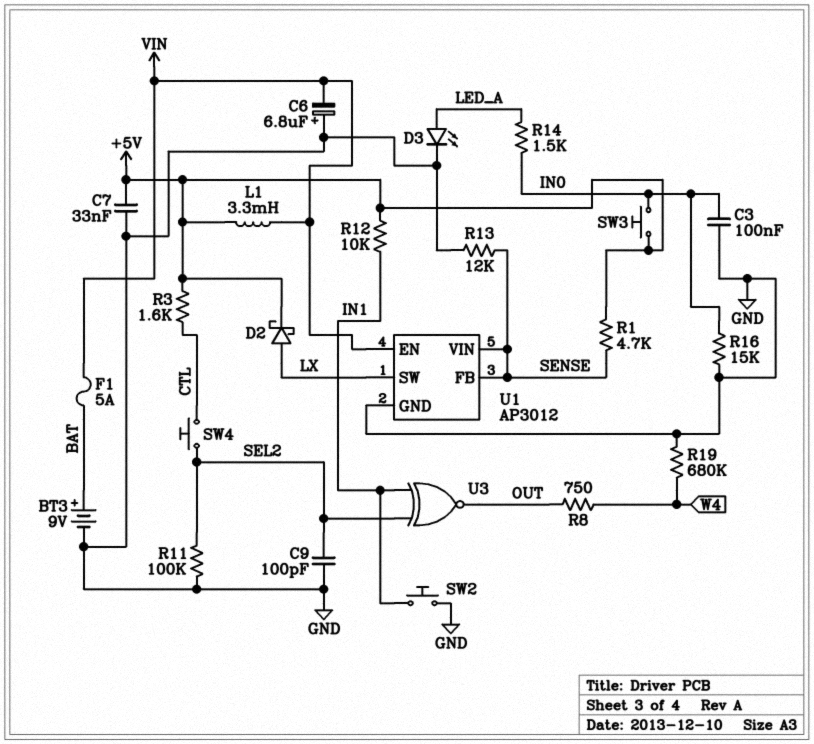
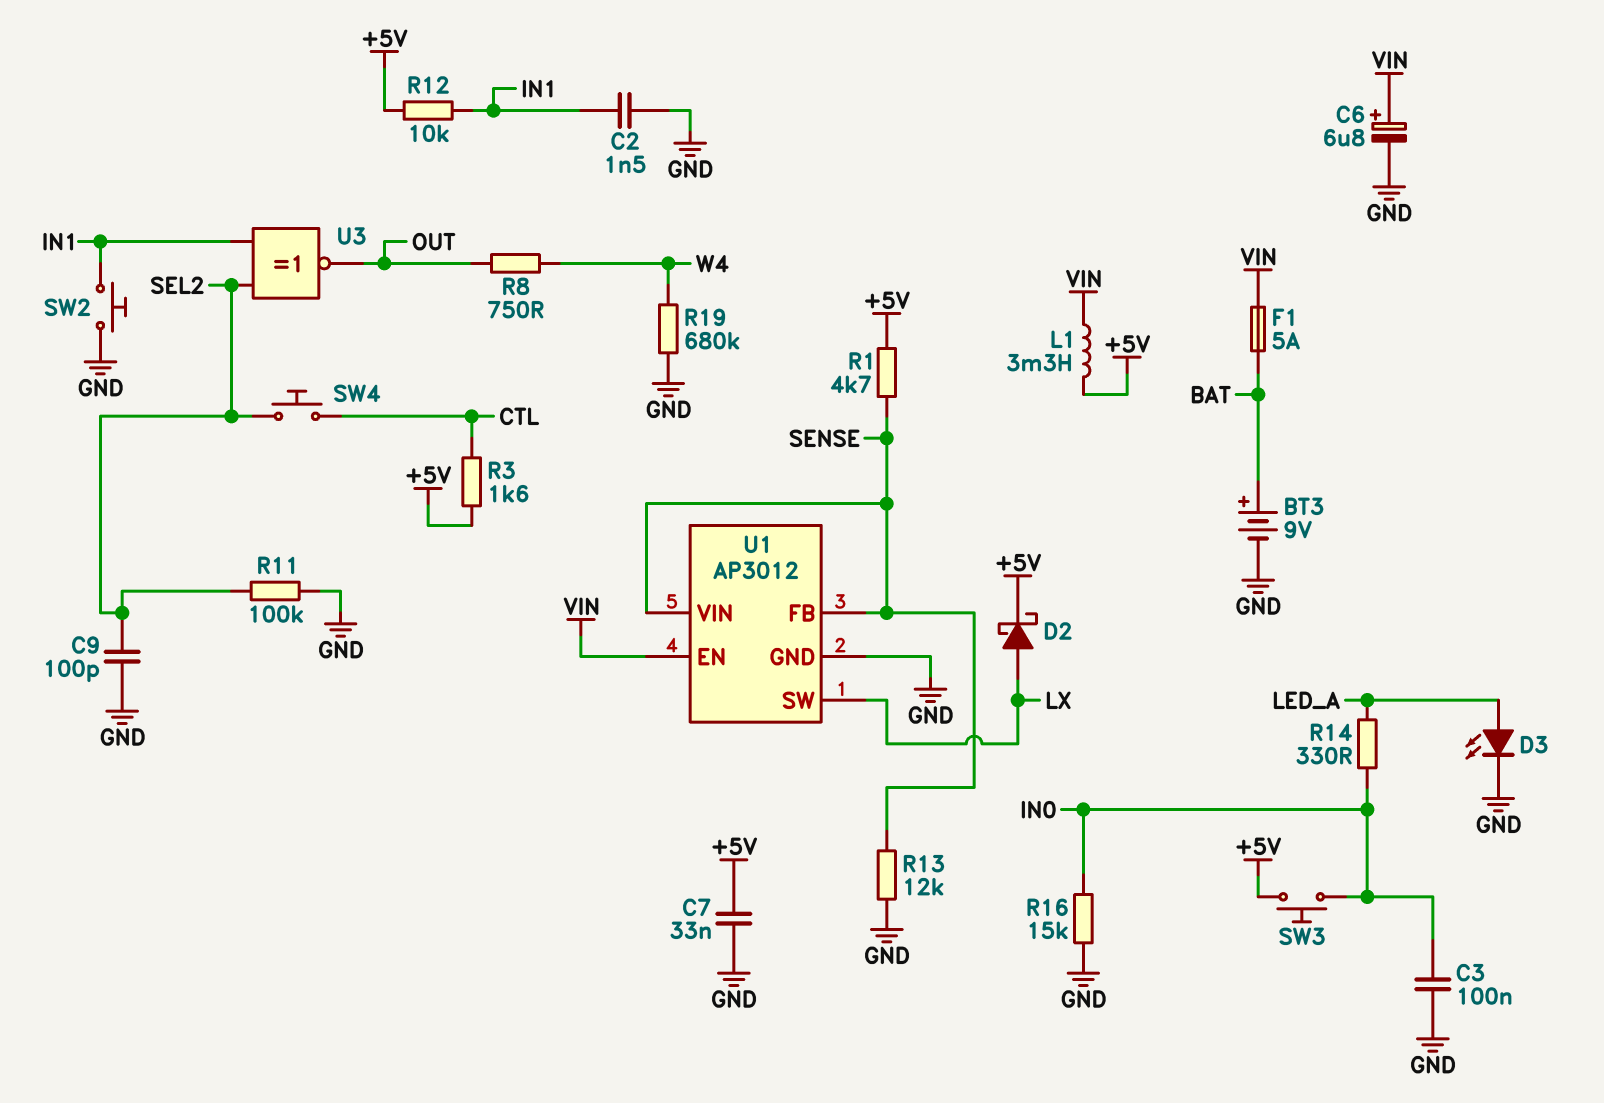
C2: none -> 1.5nF (GND, IN1)
C6: 6.8uF (plus GND, minus VIN) -> 6.8uF (plus VIN, minus GND)
R14: 1.5k (IN0, LED_A) -> 330 (IN0, LED_A)

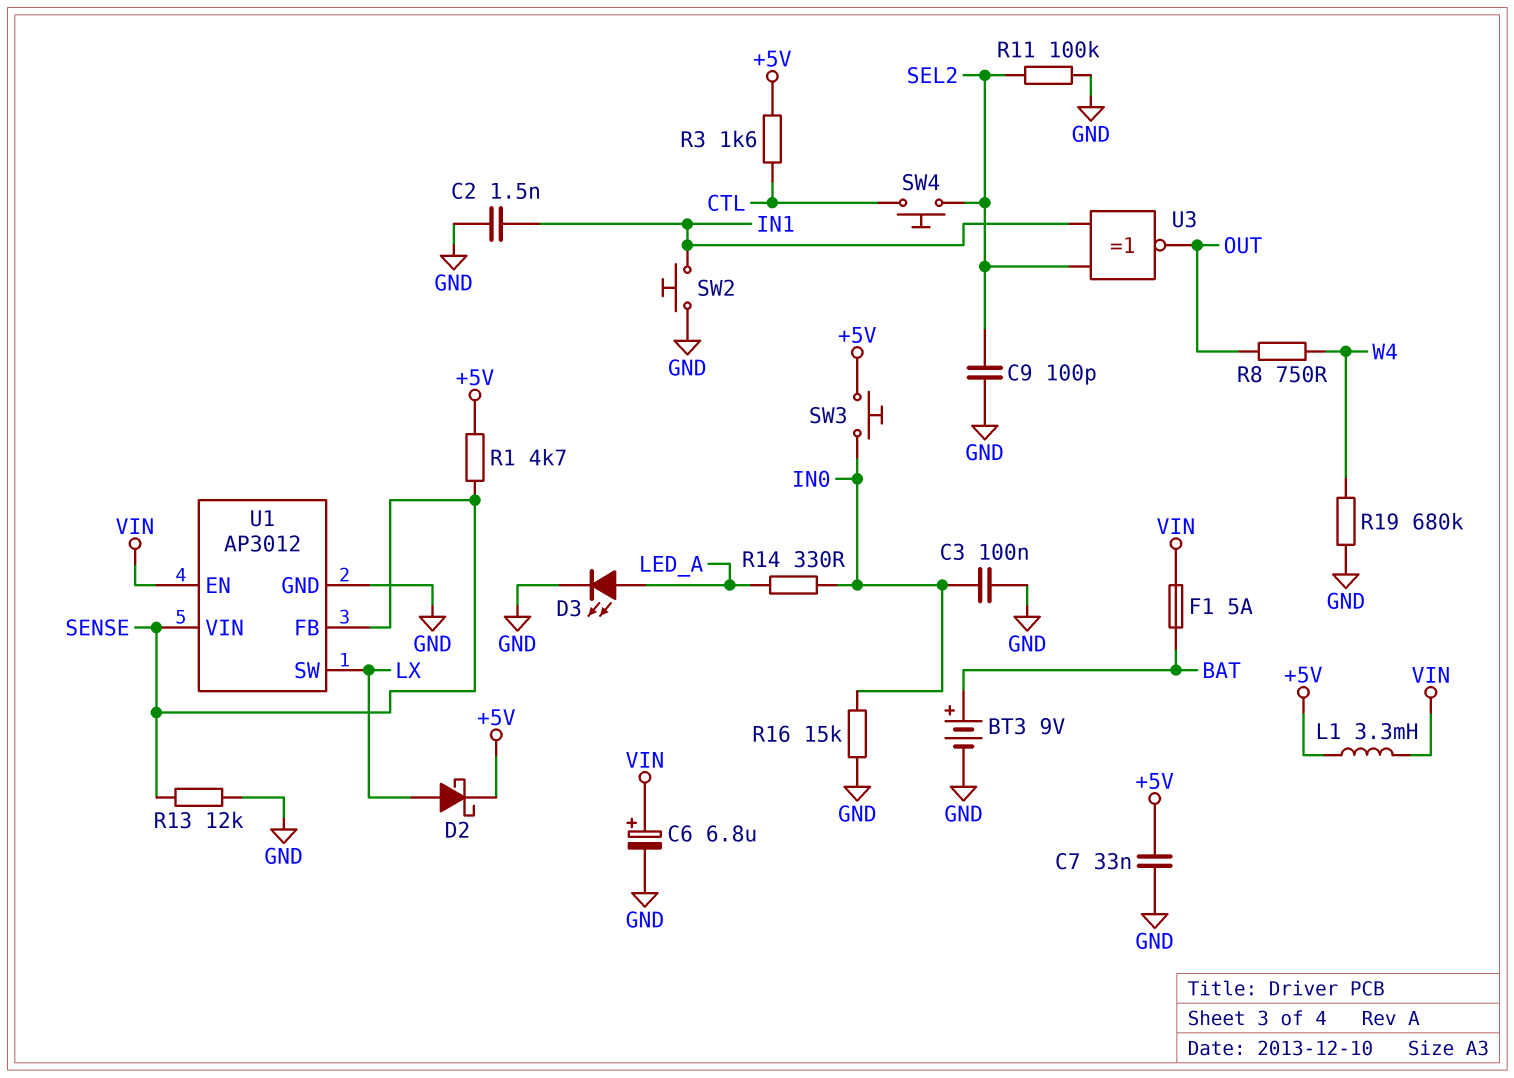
R12: 10k (+5V, IN1) -> none

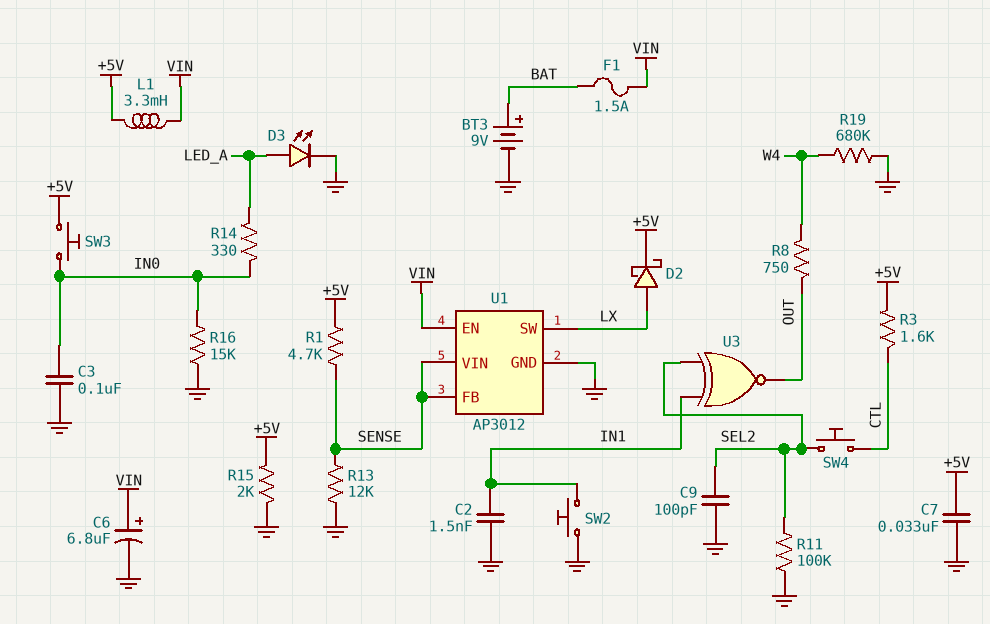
F1: 5A (BAT, VIN) -> 1.5A (BAT, VIN)
R15: none -> 2k (+5V, GND)

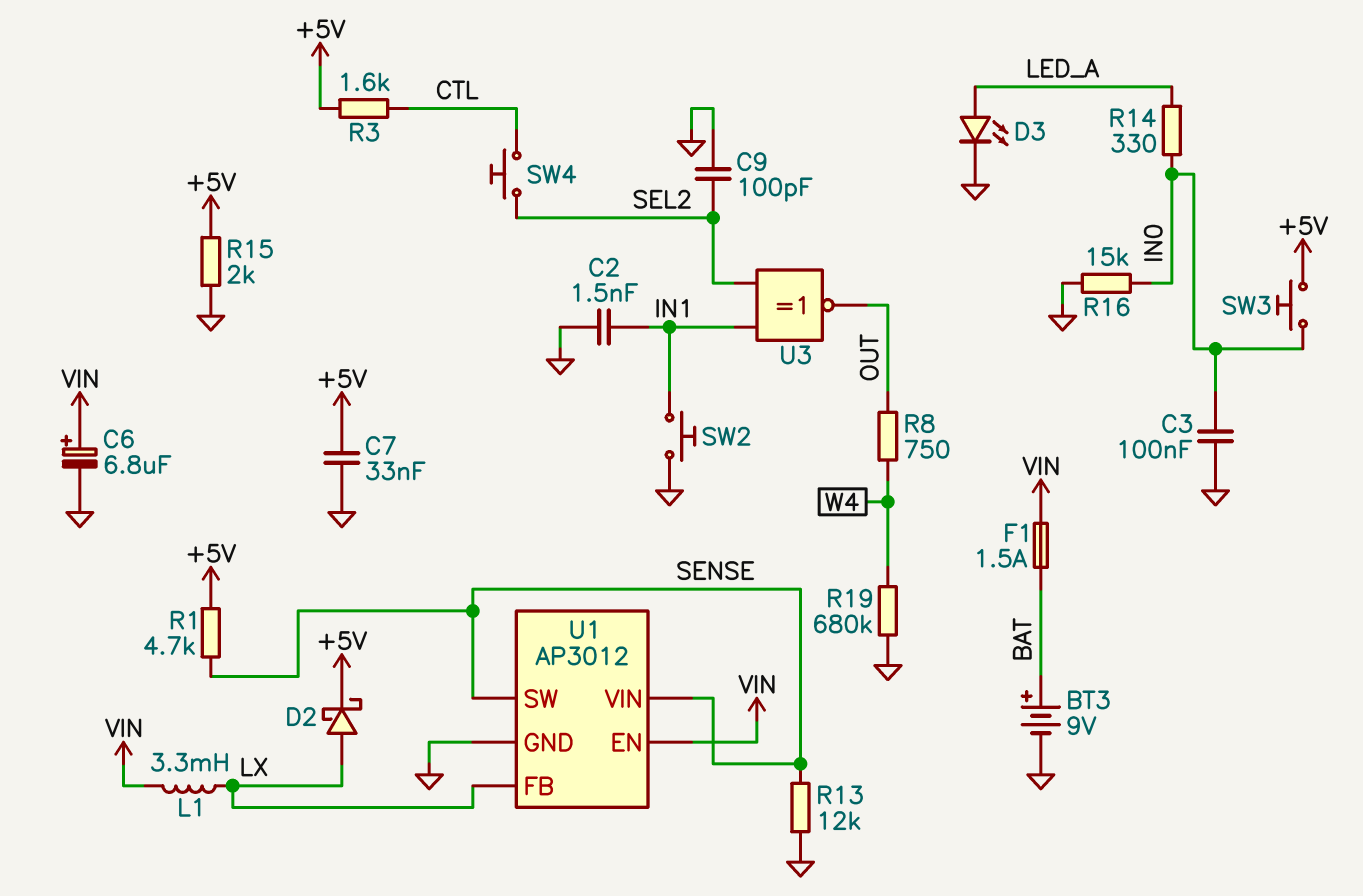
L1: 3.3mH (+5V, VIN) -> 3.3mH (LX, VIN)
R11: 100k (GND, SEL2) -> none
U1 pin FB: SENSE -> LX
U1 pin SW: LX -> SENSE

